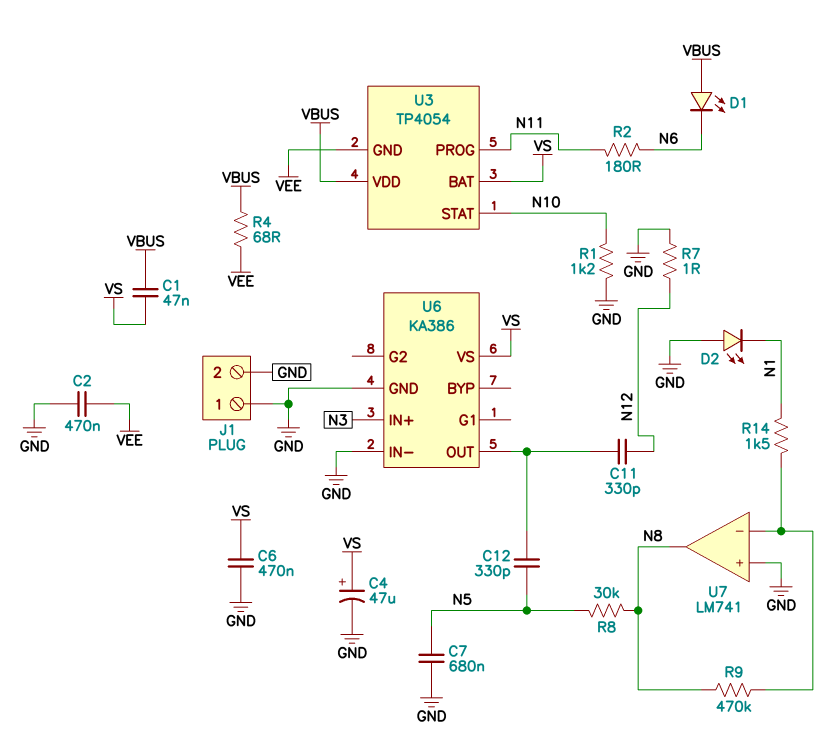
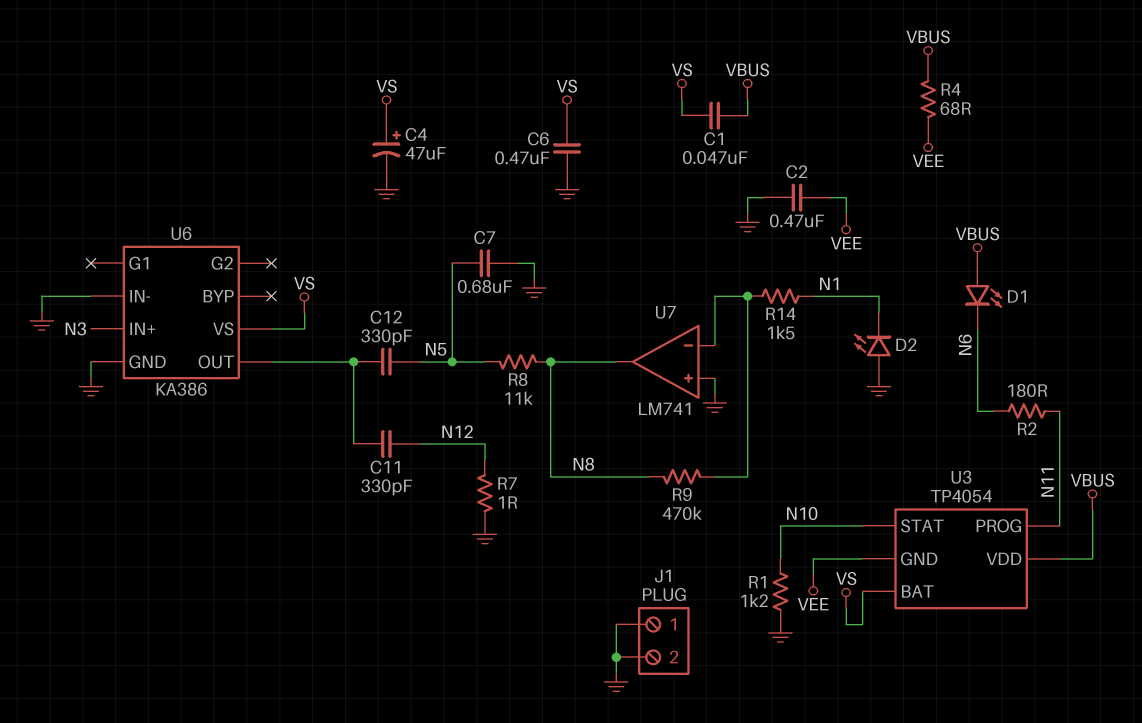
R8: 30k (N5, N8) -> 11k (N5, N8)

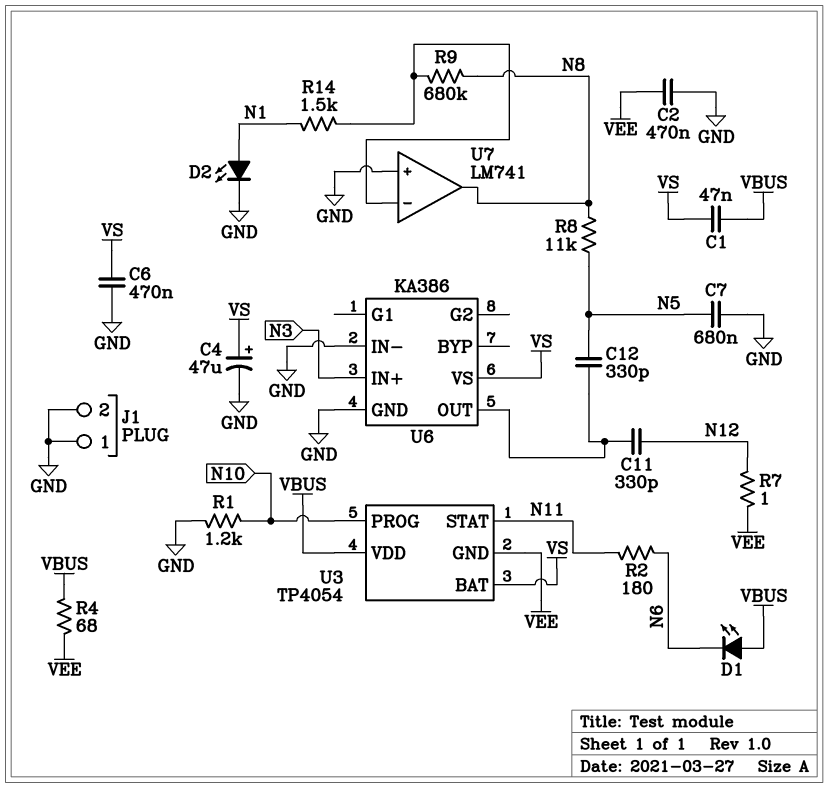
D2: LED (A GND, K N1) -> LED (A N1, K GND)
R7: 1 (GND, N12) -> 1 (N12, VEE)
R9: 470k (N8, U7/in-) -> 680k (N8, U7/in-)
U3 pin PROG: N11 -> N10
U3 pin STAT: N10 -> N11

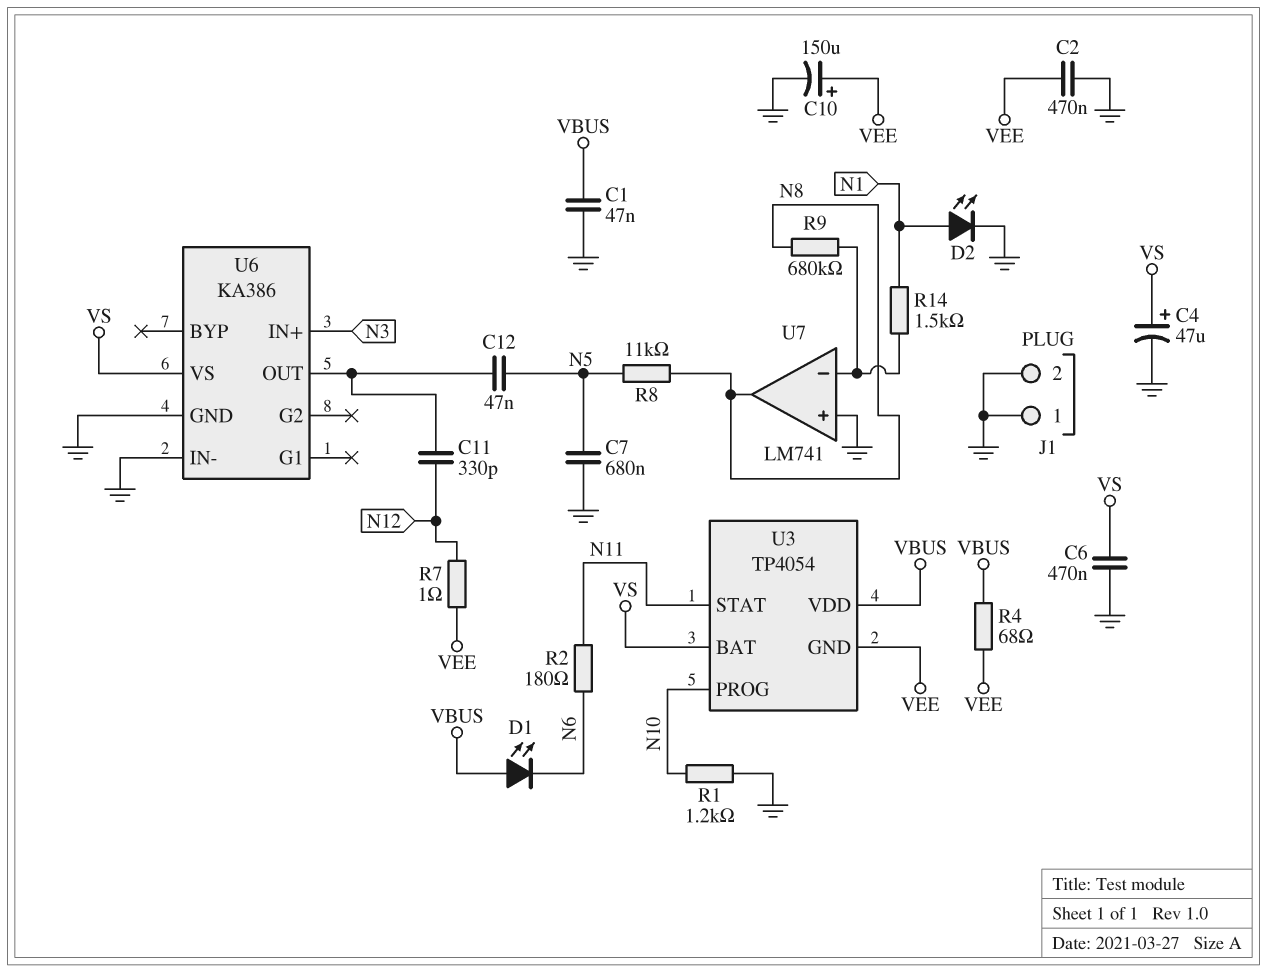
C1: 47nF (VBUS, VS) -> 47nF (GND, VBUS)
C10: none -> 150uF (plus VEE, minus GND)
C12: 330pF (N5, U6/OUT) -> 47nF (N5, U6/OUT)

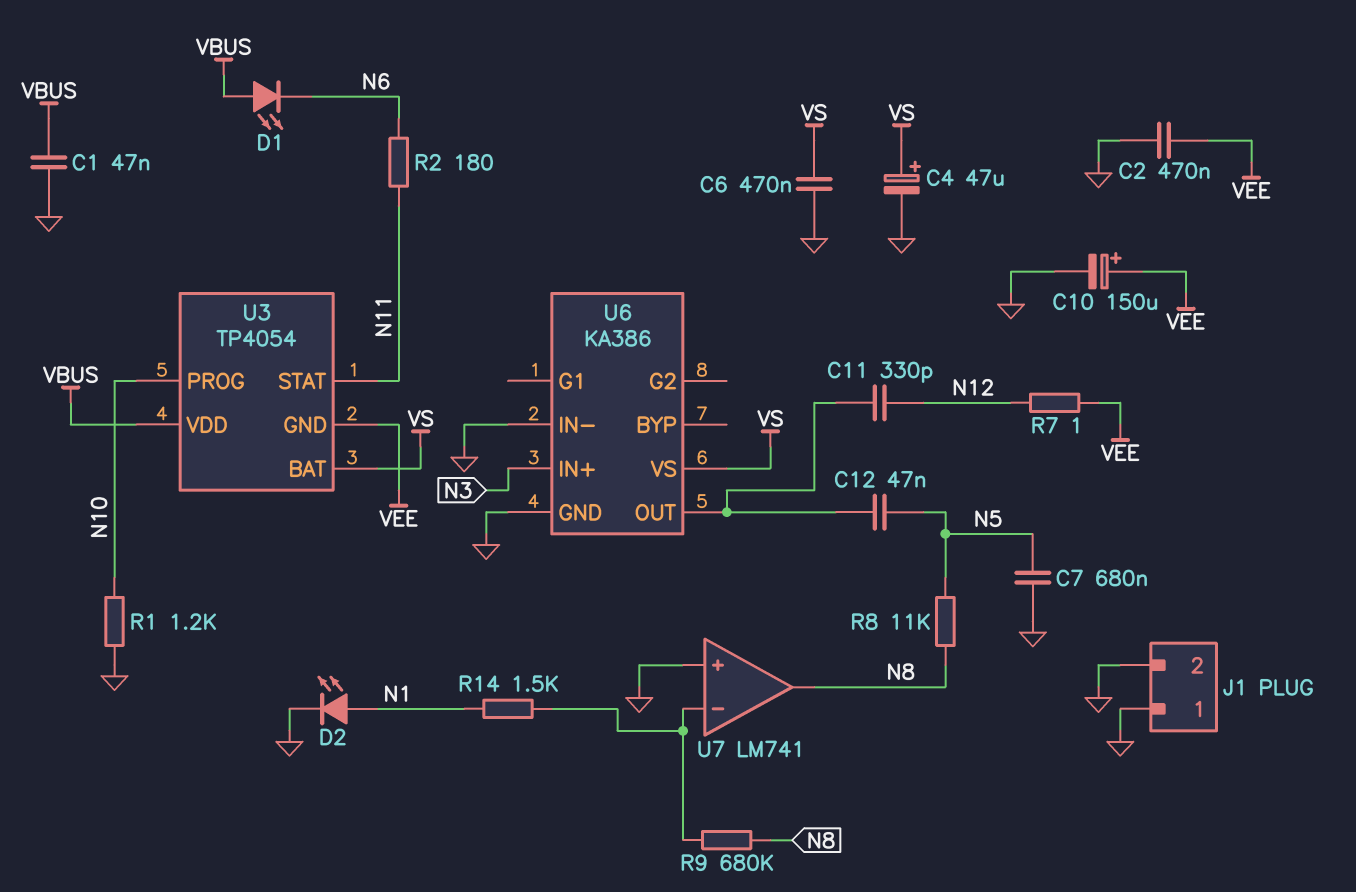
R4: 68 (VBUS, VEE) -> none

